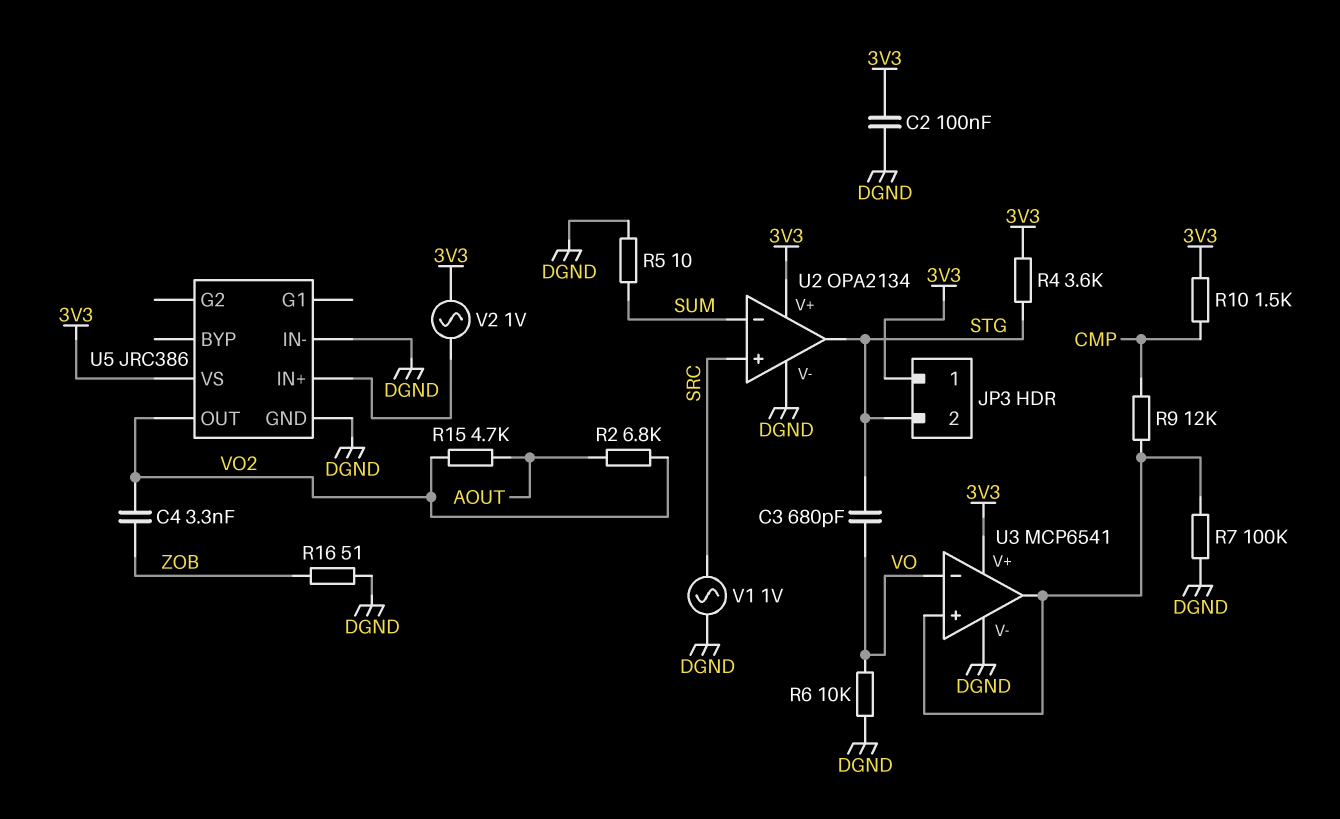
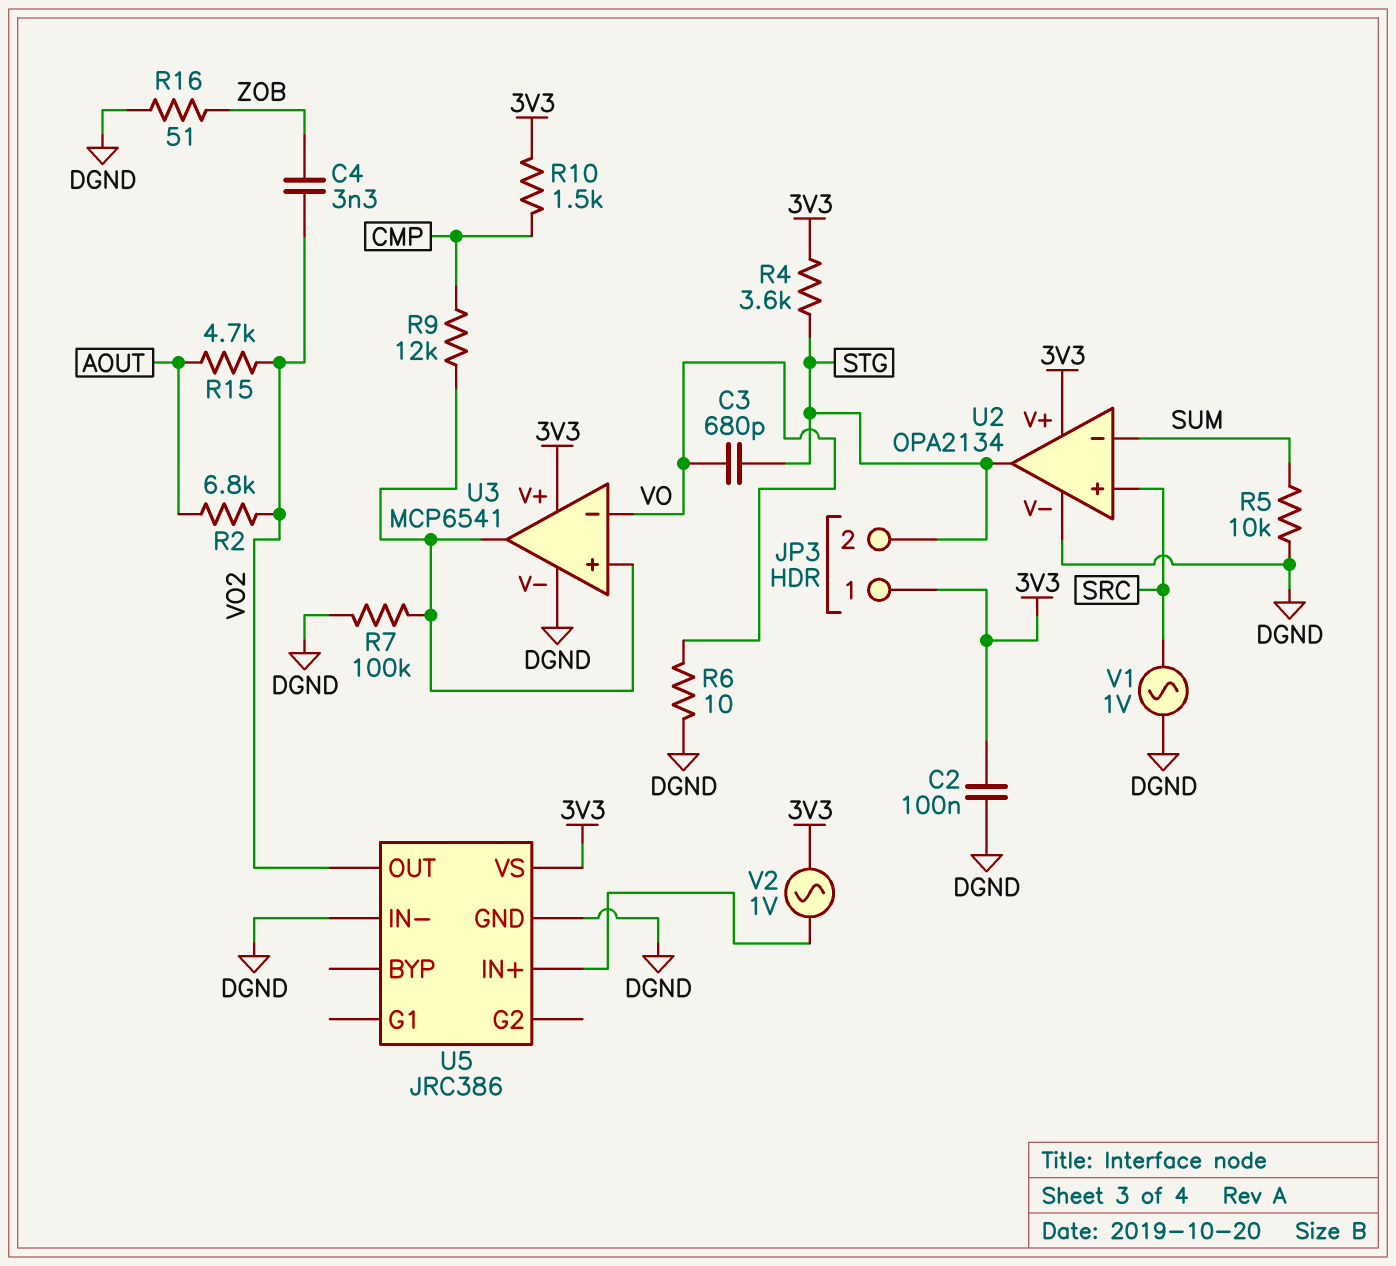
R5: 10 (DGND, SUM) -> 10k (DGND, SUM)
R6: 10k (DGND, VO) -> 10 (DGND, VO)

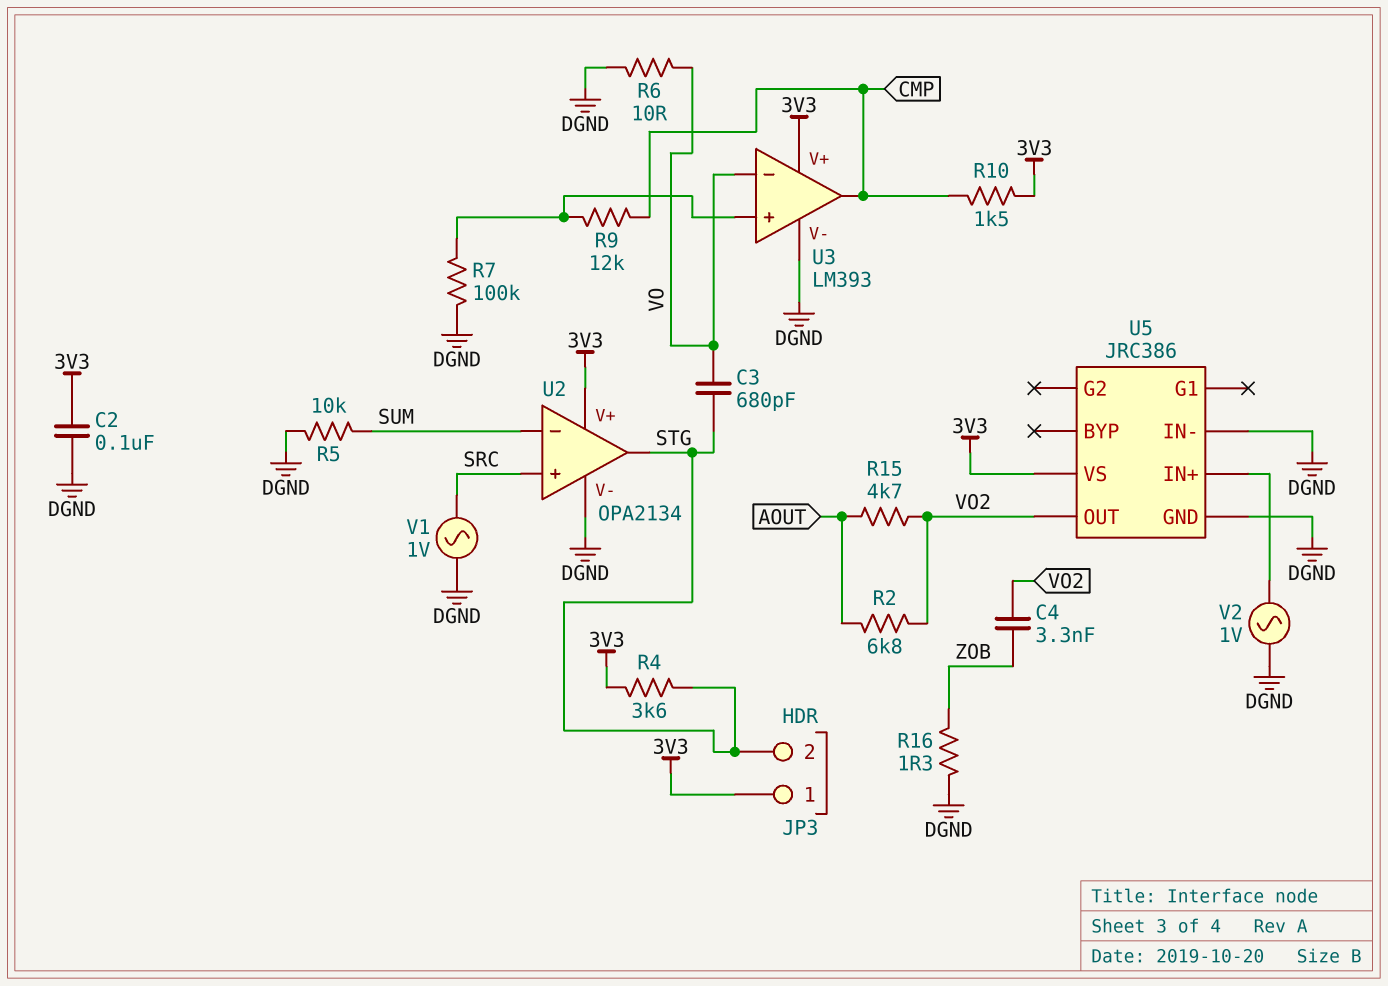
R16: 51 (DGND, ZOB) -> 1.3 (DGND, ZOB)
U3: MCP6541 -> LM393
U3 pin out: U3/in+ -> CMP
V2: AC 1V (3V3, U5/IN+) -> AC 1V (DGND, U5/IN+)

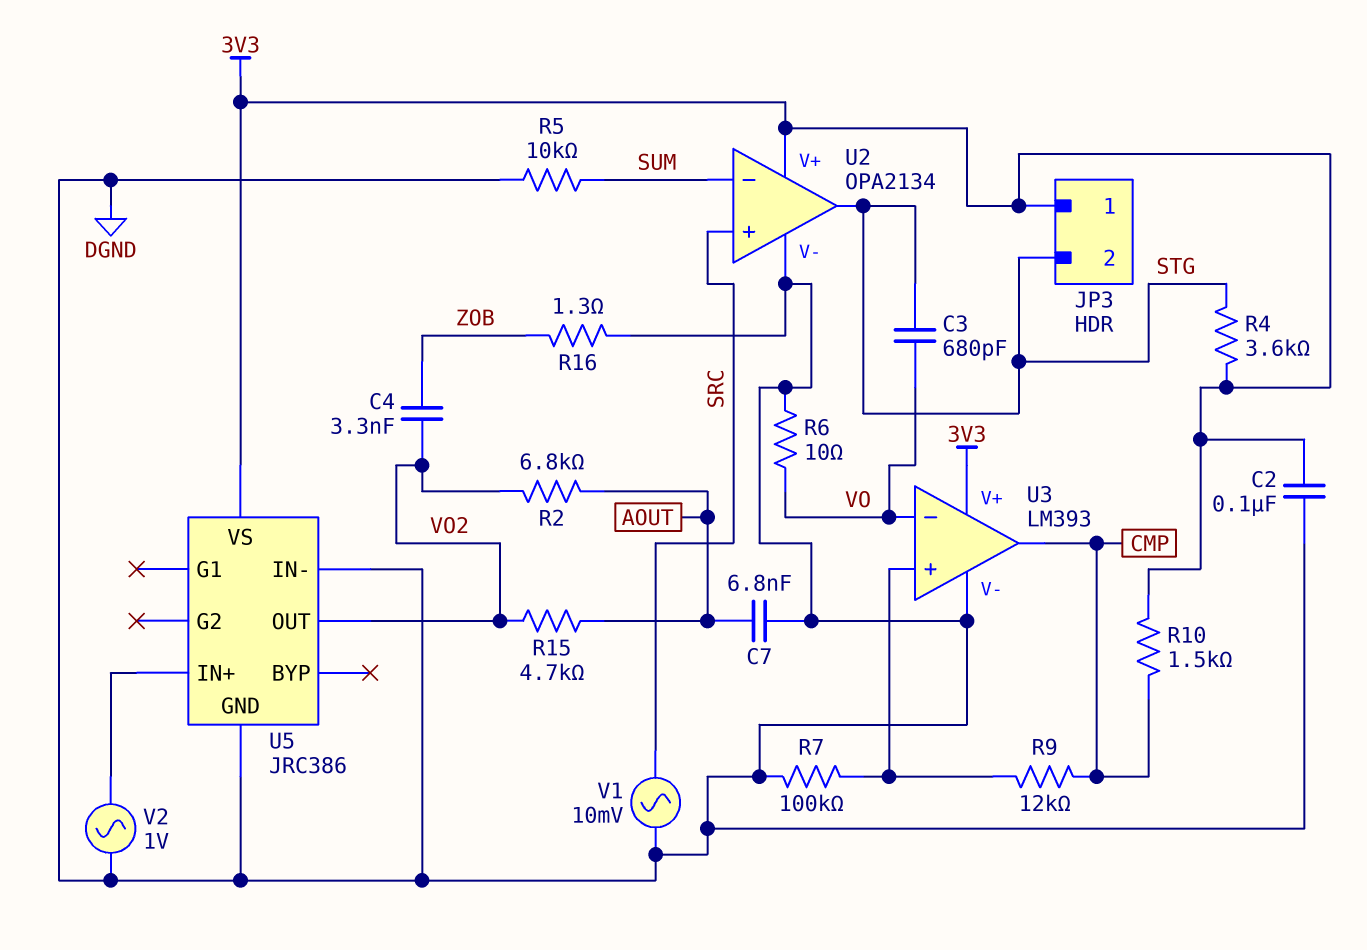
C7: none -> 6.8nF (AOUT, DGND)
V1: AC 1V (DGND, SRC) -> AC 10mV (DGND, SRC)

